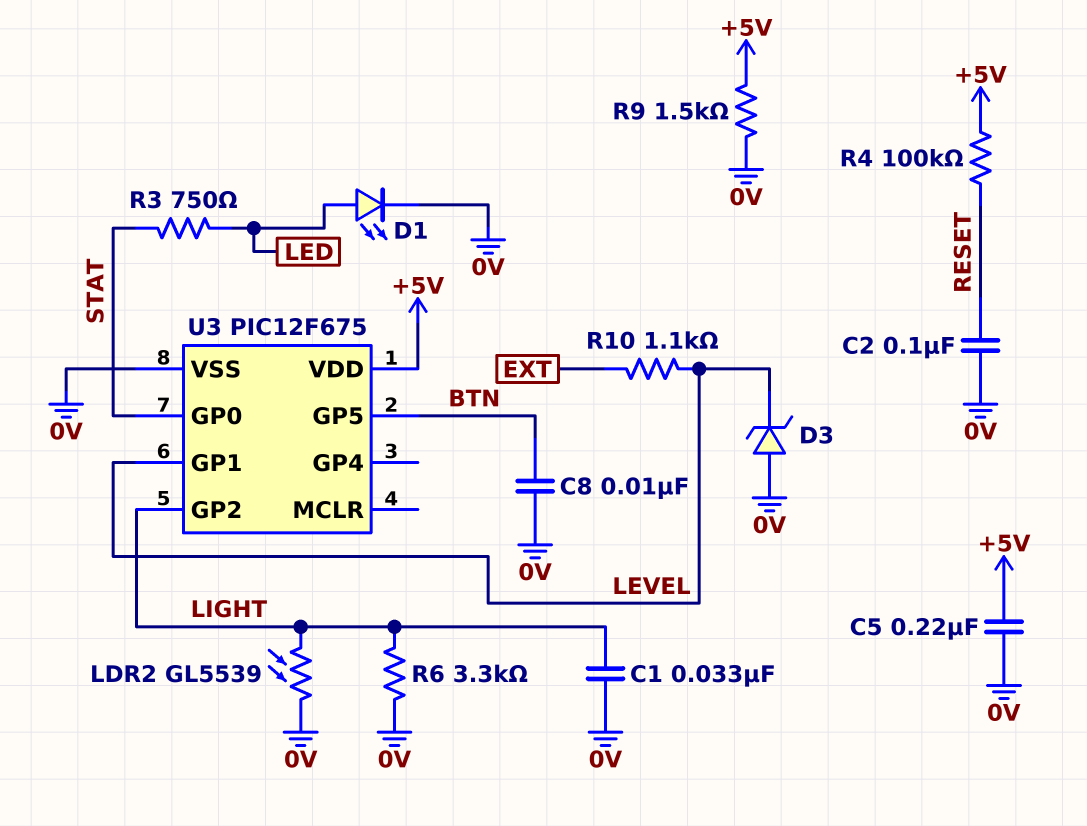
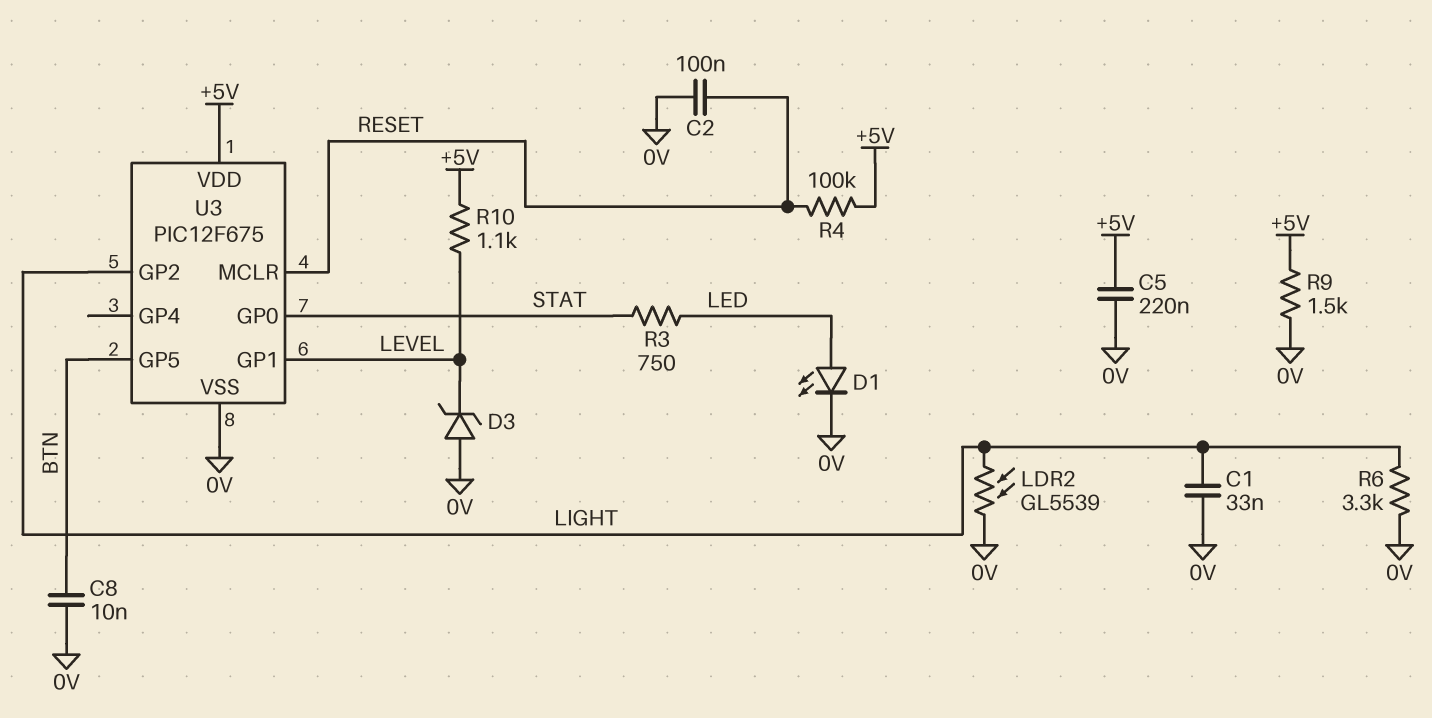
R10: 1.1k (EXT, LEVEL) -> 1.1k (+5V, LEVEL)
U3 pin MCLR: none -> RESET

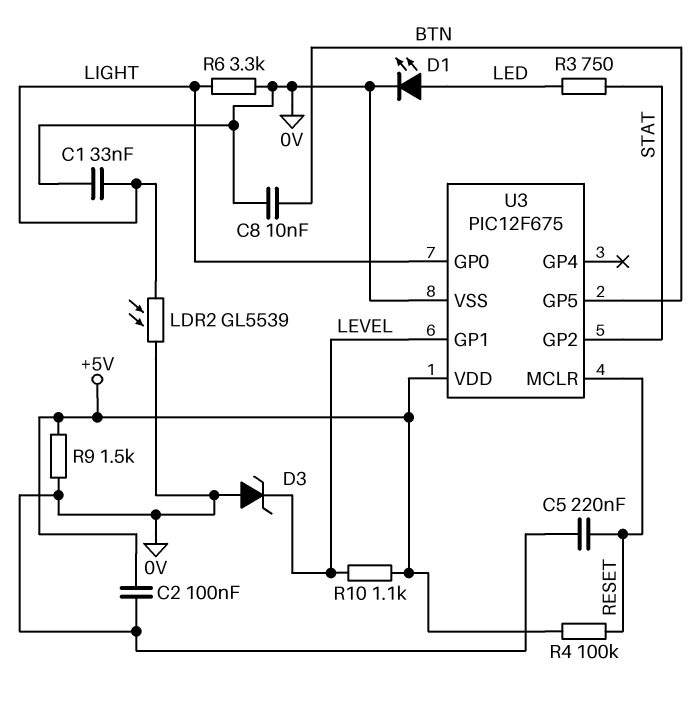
C2: 100nF (0V, RESET) -> 100nF (+5V, 0V)
C5: 220nF (+5V, 0V) -> 220nF (0V, RESET)
U3 pin GP0: STAT -> LIGHT
U3 pin GP2: LIGHT -> STAT

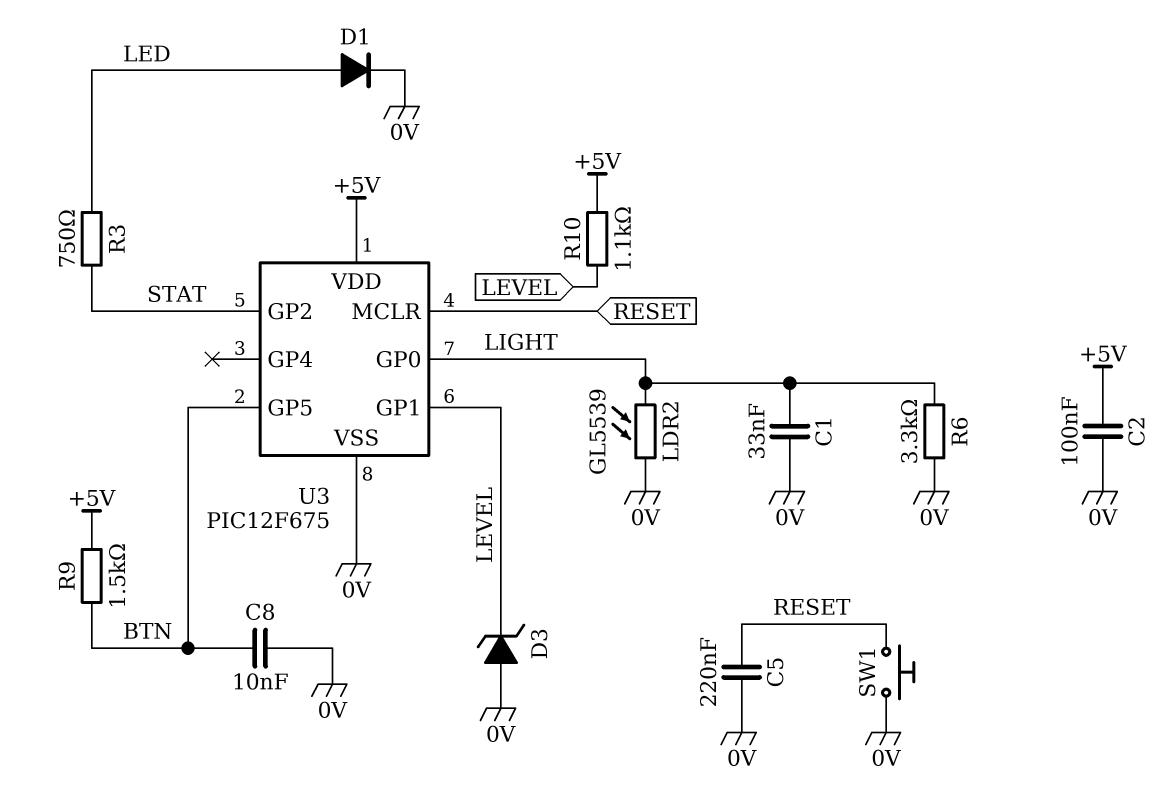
D1: LED (A LED, K 0V) -> diode (A LED, K 0V)
R4: 100k (+5V, RESET) -> none
R9: 1.5k (+5V, 0V) -> 1.5k (+5V, BTN)
SW1: none -> button (0V, RESET)

